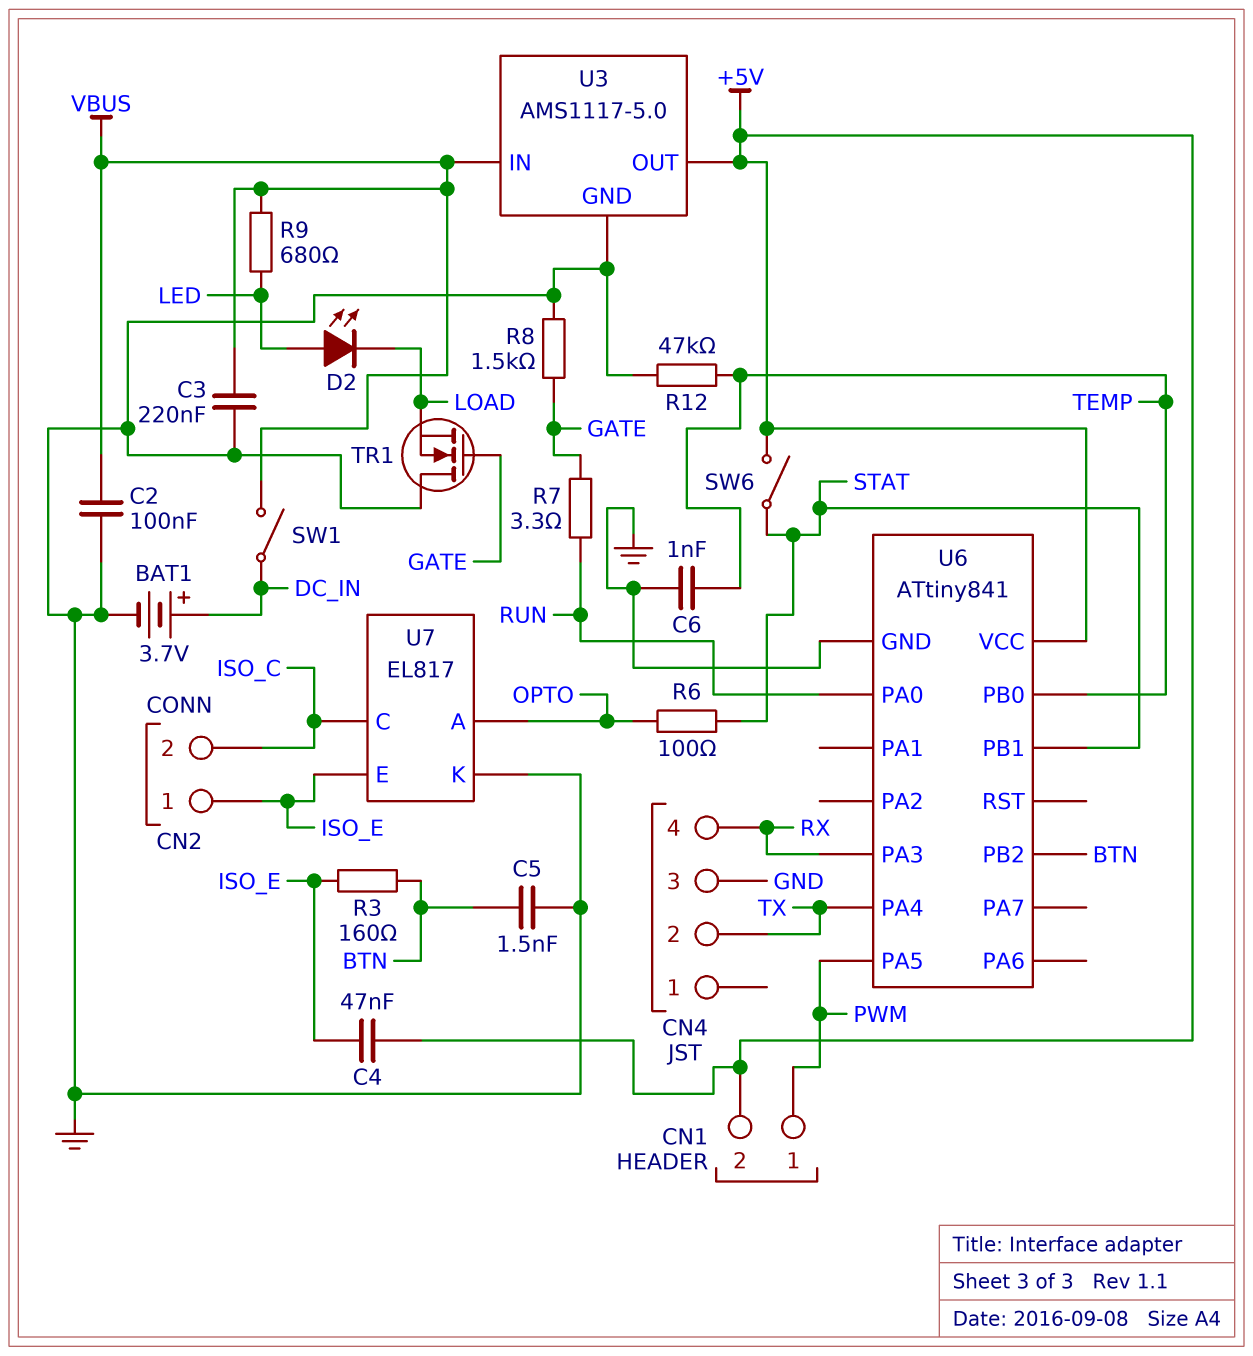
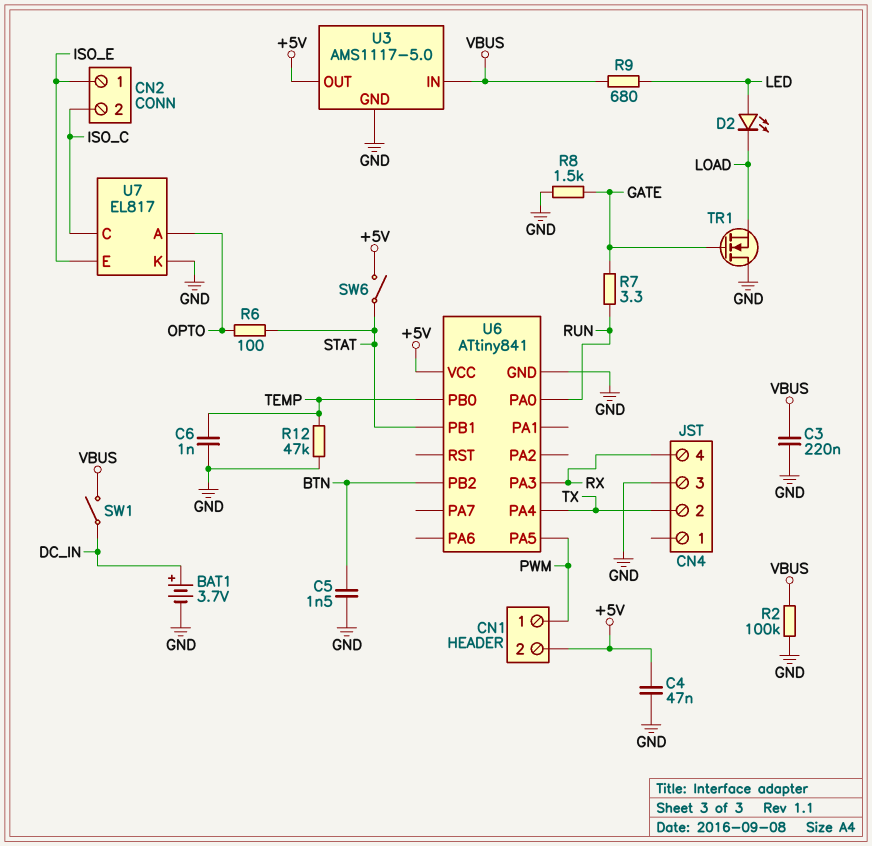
C2: 100nF (GND, VBUS) -> none
C4: 47nF (+5V, ISO_E) -> 47nF (+5V, GND)
R2: none -> 100k (GND, VBUS)
R3: 160 (BTN, ISO_E) -> none

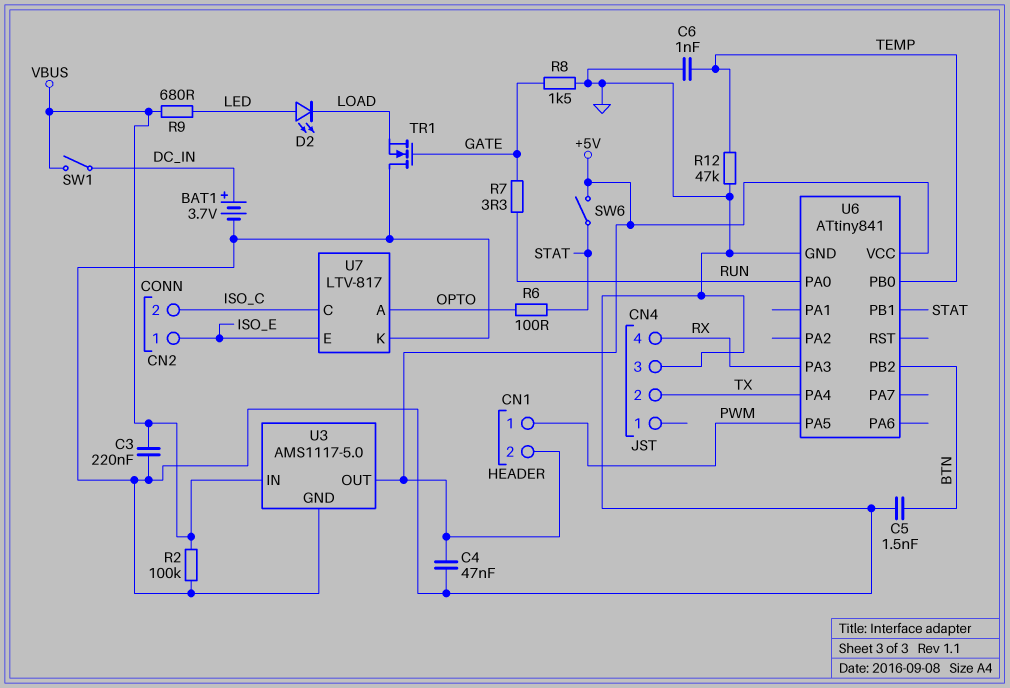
U7: EL817 -> LTV-817

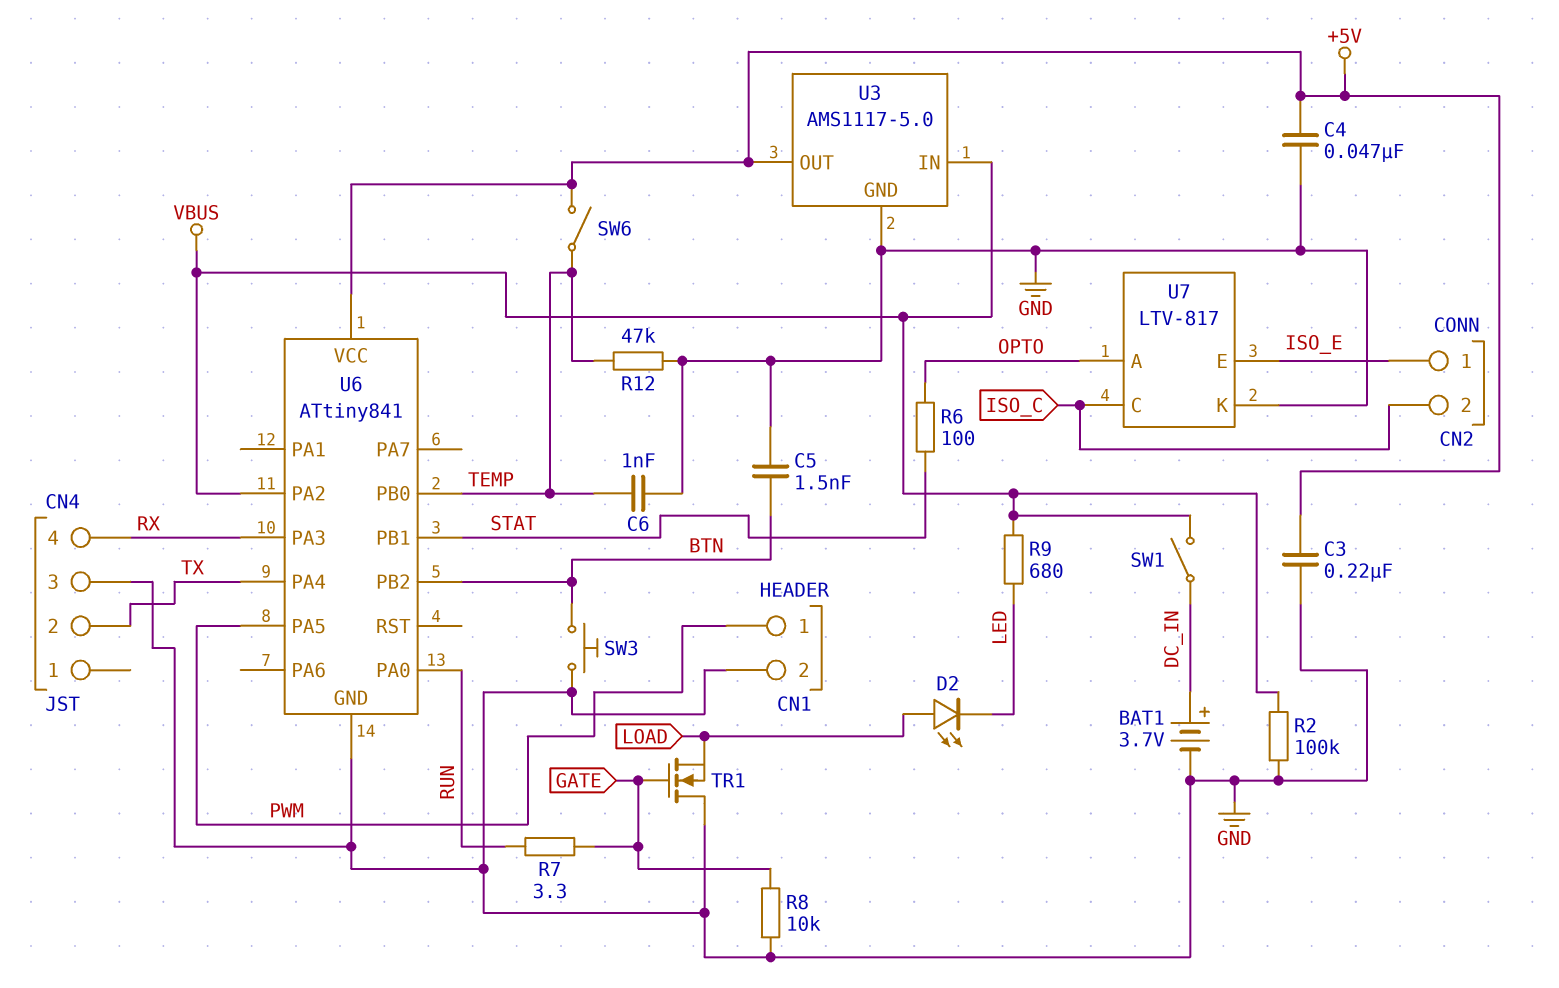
C3: 220nF (GND, VBUS) -> 220nF (+5V, GND)
CN1 pin 2: +5V -> GND
D2: LED (A LED, K LOAD) -> LED (A LOAD, K LED)
R8: 1.5k (GATE, GND) -> 10k (GATE, GND)
SW3: none -> button (BTN, GND)
SW6: switch (+5V, STAT) -> switch (+5V, TEMP)
U6 pin PA2: none -> VBUS

